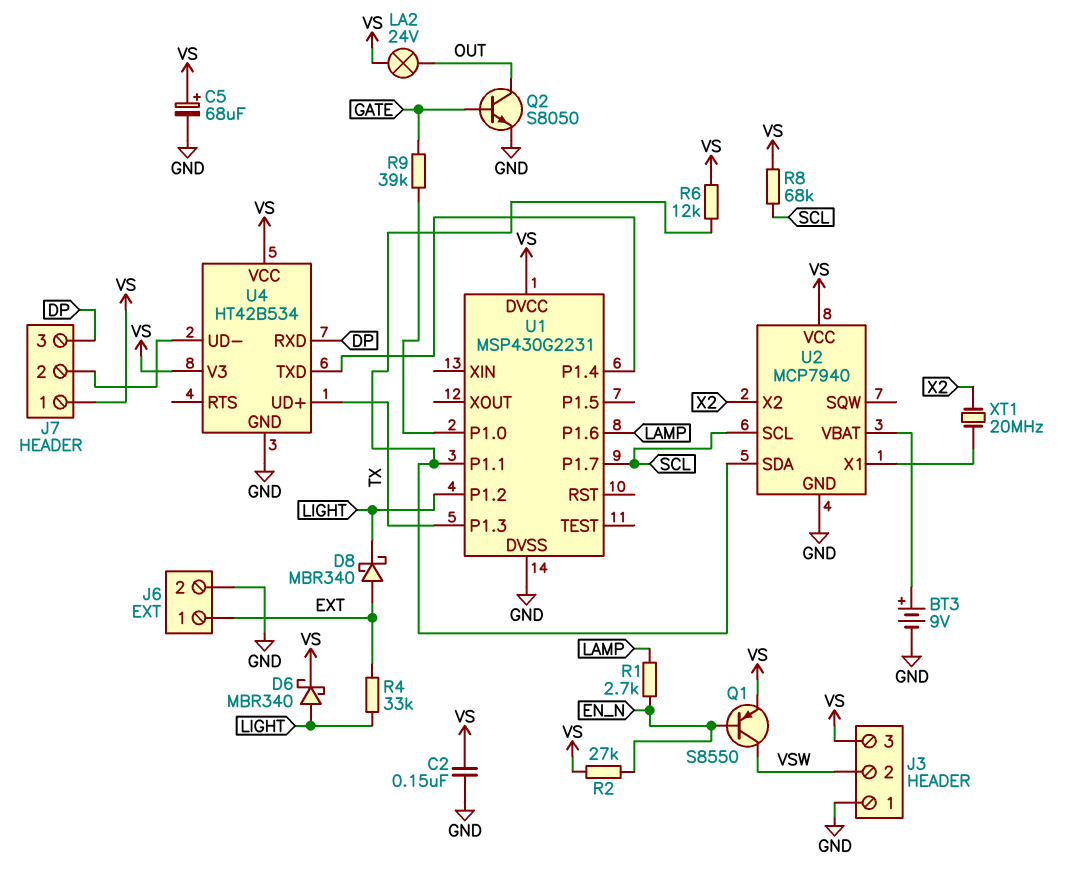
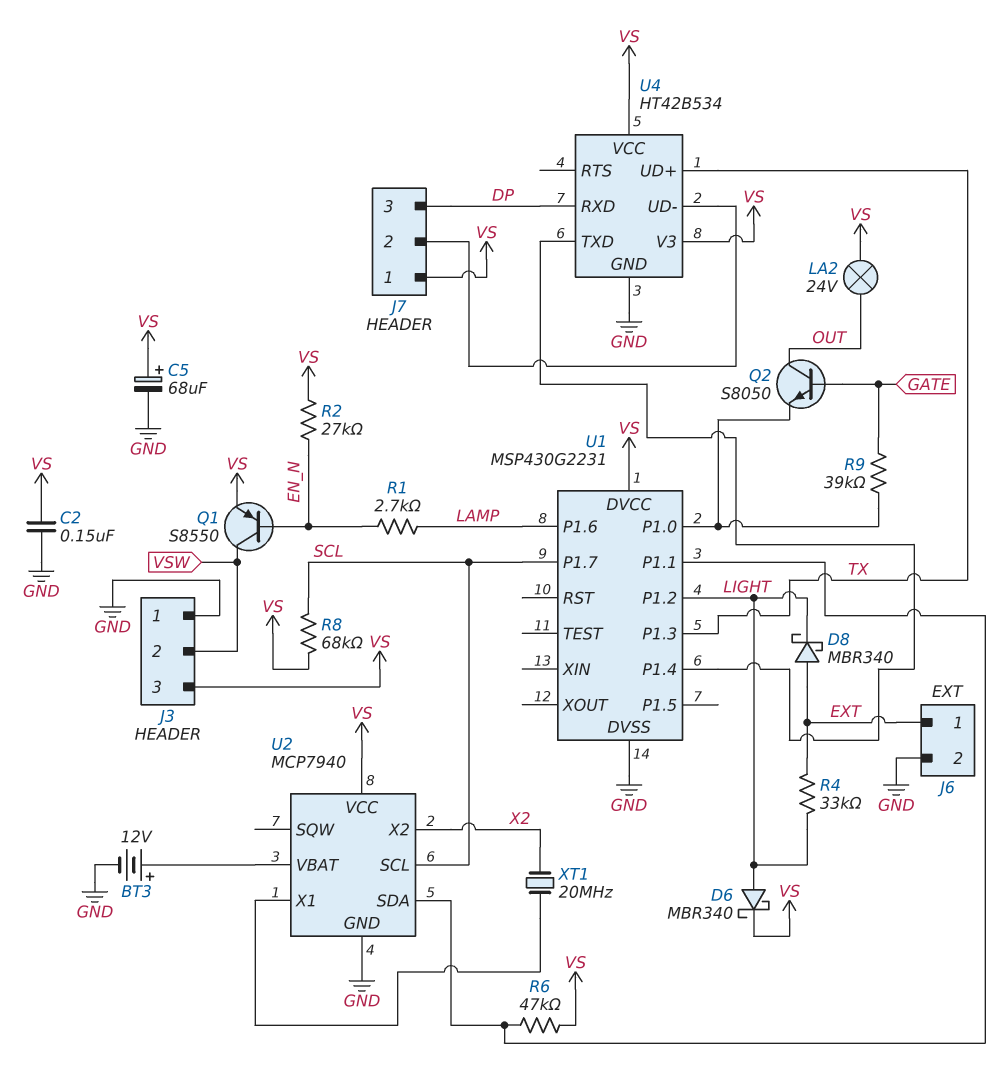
BT3: 9V (plus U2/VBAT, minus GND) -> 12V (plus U2/VBAT, minus GND)
Q2: NPN S8050 (B GATE, C OUT, E GND) -> NPN S8050 (B GATE, C OUT, E U1/P1.0)
R6: 12k (U1/P1.1, VS) -> 47k (U1/P1.1, VS)

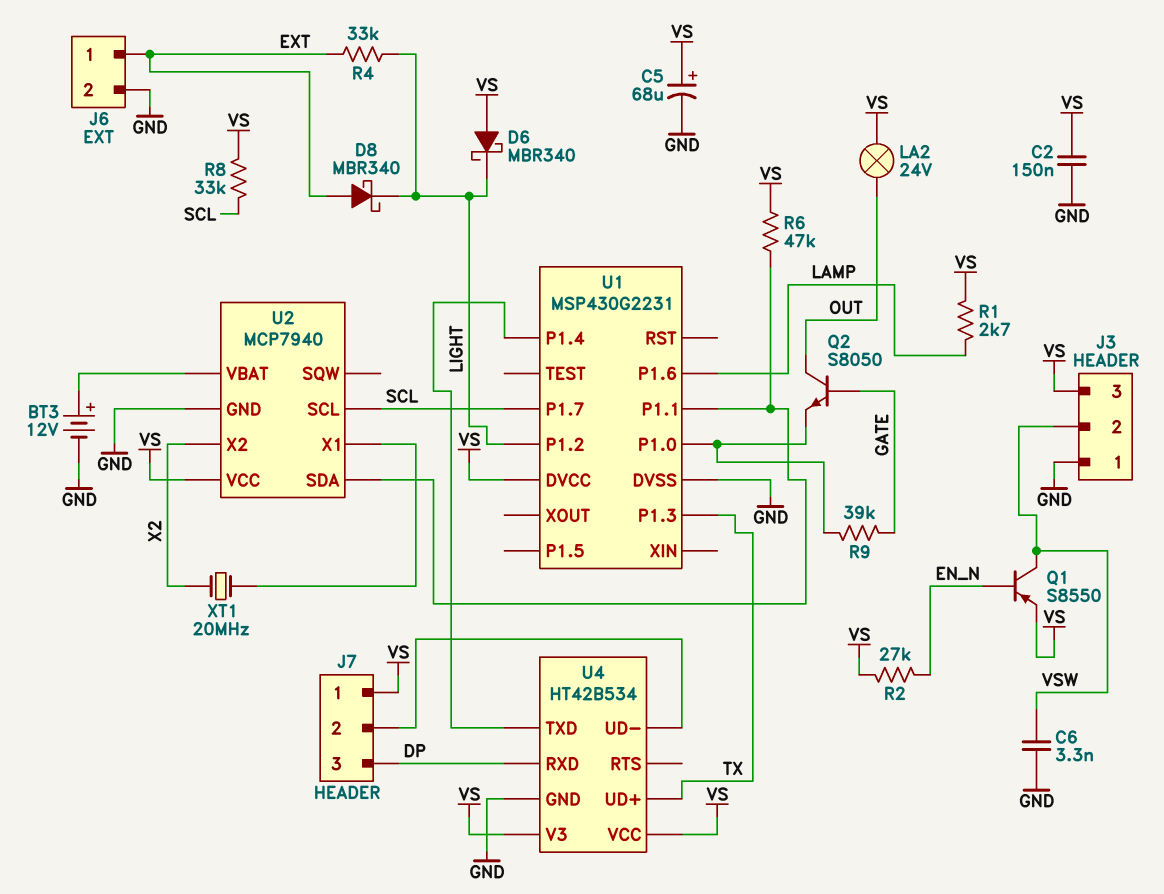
C6: none -> 3.3nF (GND, VSW)
D6: schottky MBR340 (A LIGHT, K VS) -> schottky MBR340 (A VS, K LIGHT)
R1: 2.7k (EN_N, LAMP) -> 2.7k (LAMP, VS)
R8: 68k (SCL, VS) -> 33k (SCL, VS)

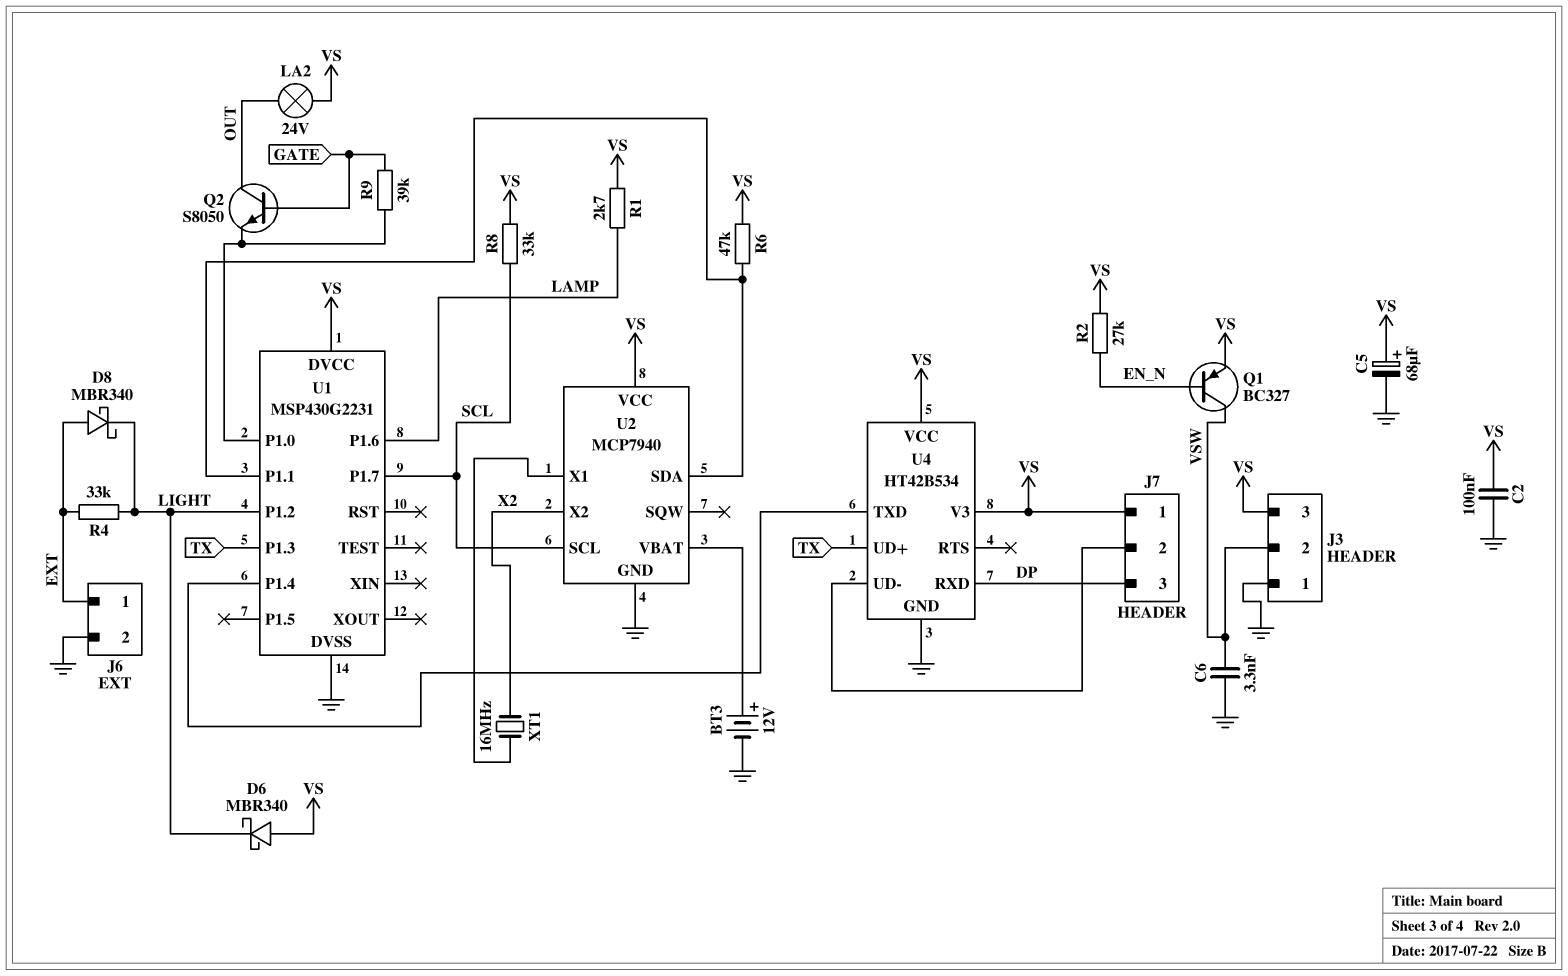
C2: 150nF (GND, VS) -> 100nF (GND, VS)
Q1: PNP S8550 (B EN_N, C VSW, E VS) -> PNP BC327 (B EN_N, C VSW, E VS)
XT1: 20MHz (U2/X1, X2) -> 16MHz (U2/X1, X2)

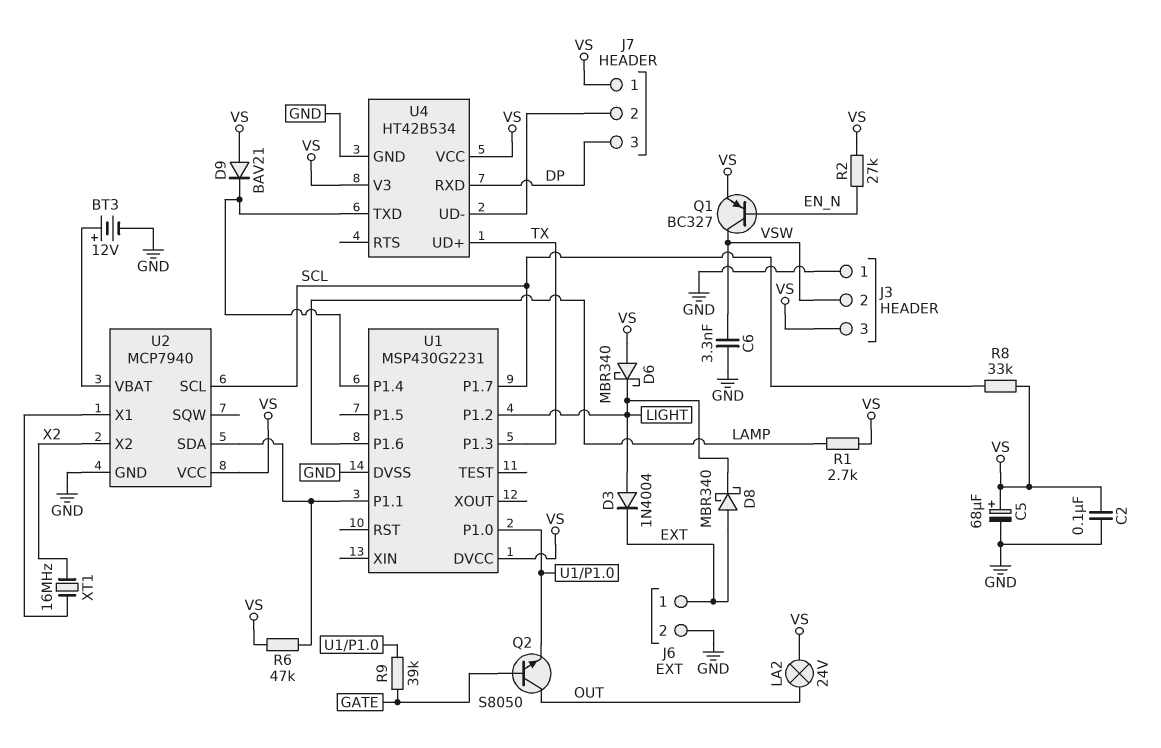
D3: none -> diode 1N4004 (A LIGHT, K EXT)
D9: none -> diode BAV21 (A VS, K U1/P1.4)
R4: 33k (EXT, LIGHT) -> none

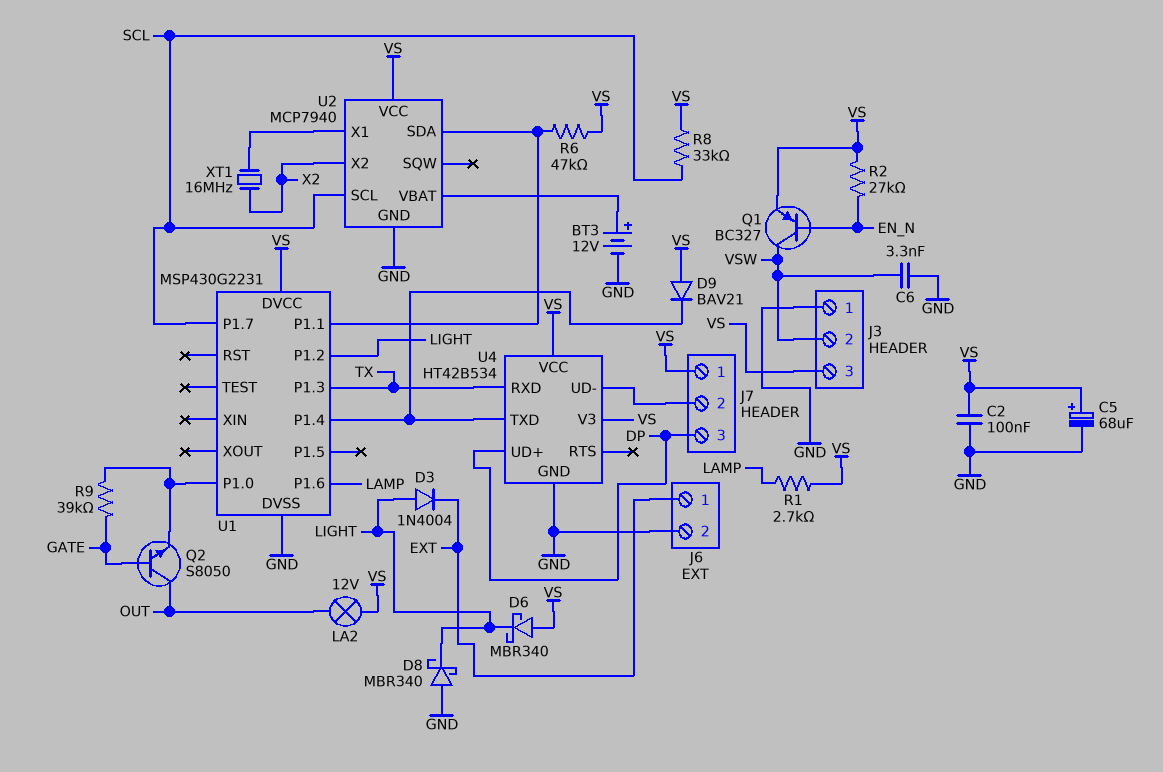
D8: schottky MBR340 (A EXT, K LIGHT) -> schottky MBR340 (A GND, K LIGHT)
LA2: lamp 24V (OUT, VS) -> lamp 12V (OUT, VS)
U4 pin RXD: DP -> TX
U4 pin UD+: TX -> DP

